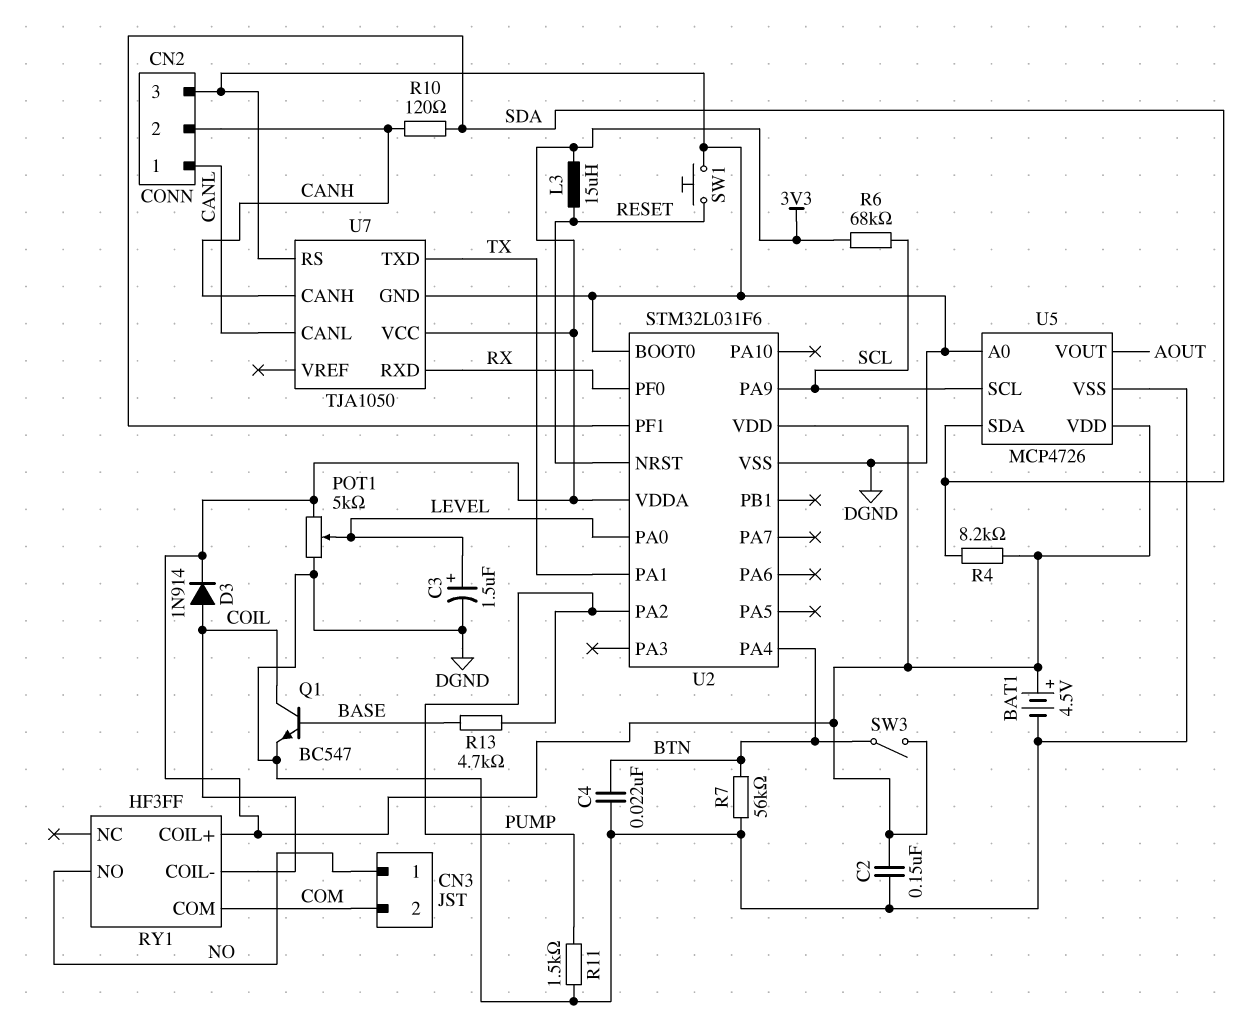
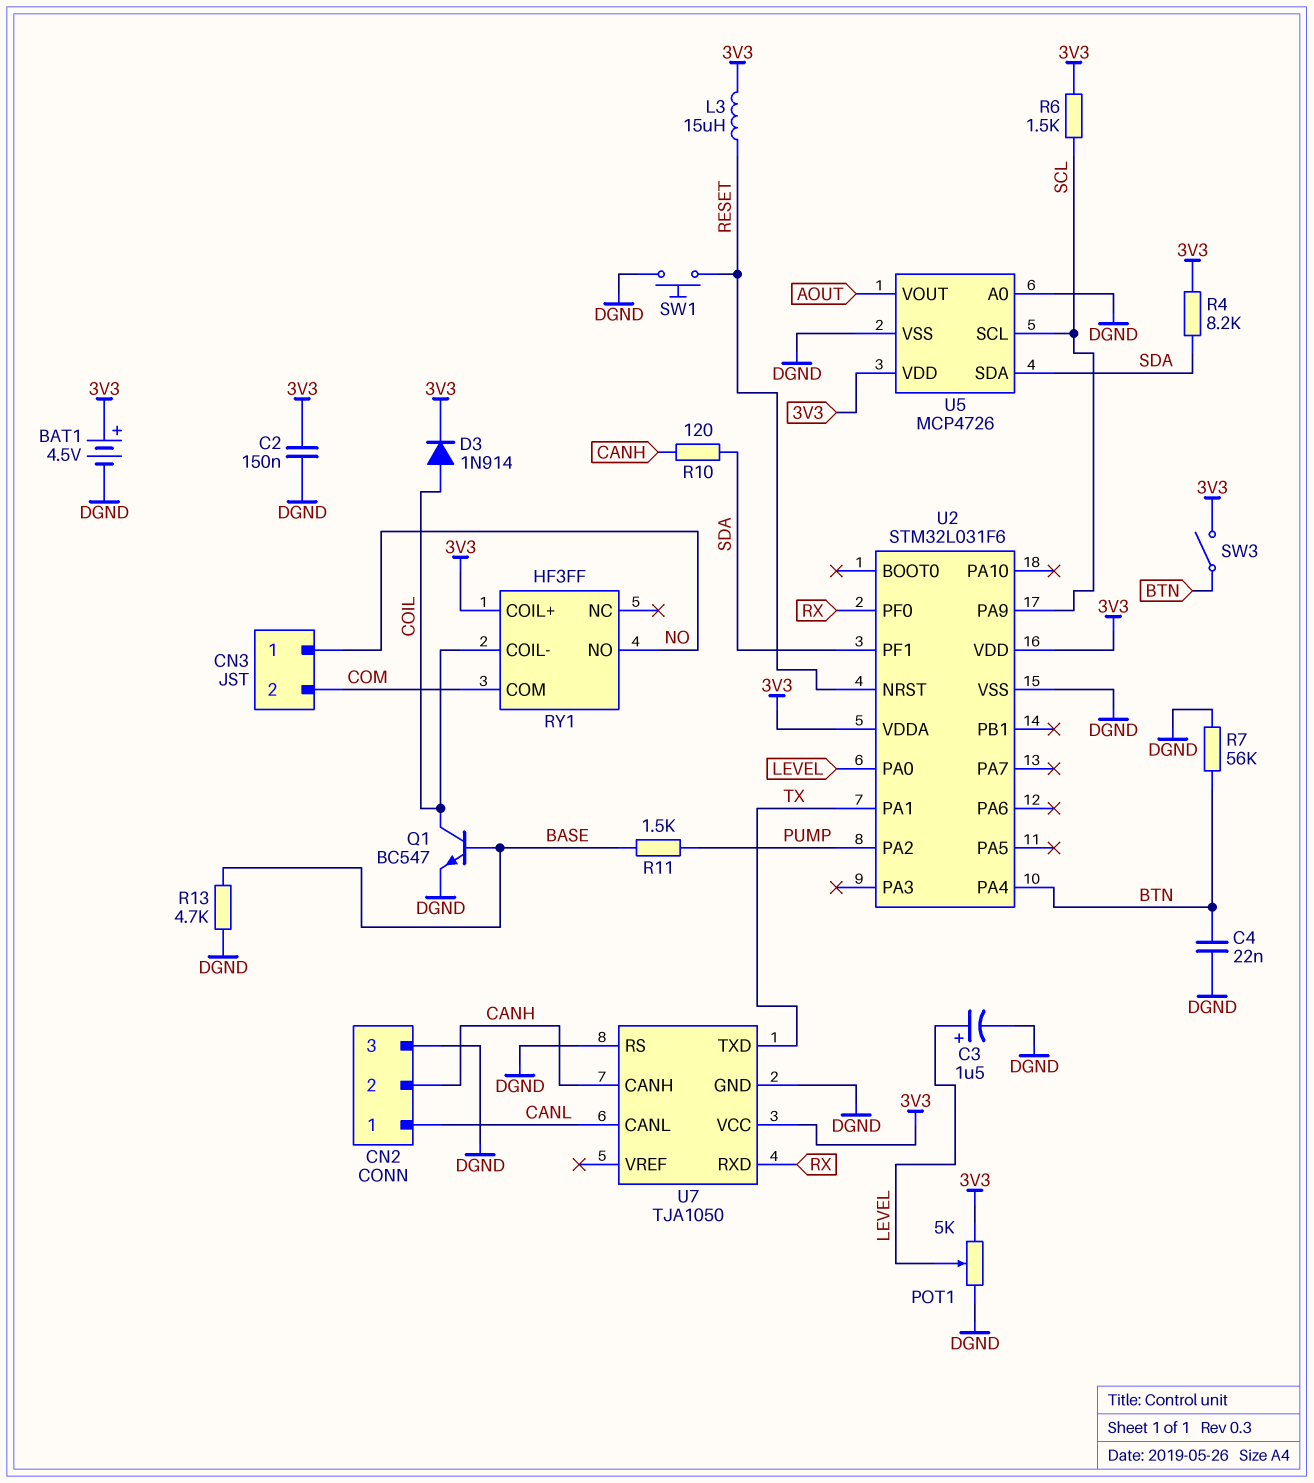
R6: 68k (3V3, SCL) -> 1.5k (3V3, SCL)
R11: 1.5k (DGND, PUMP) -> 1.5k (BASE, PUMP)
R13: 4.7k (BASE, PUMP) -> 4.7k (BASE, DGND)
U2 pin BOOT0: DGND -> none

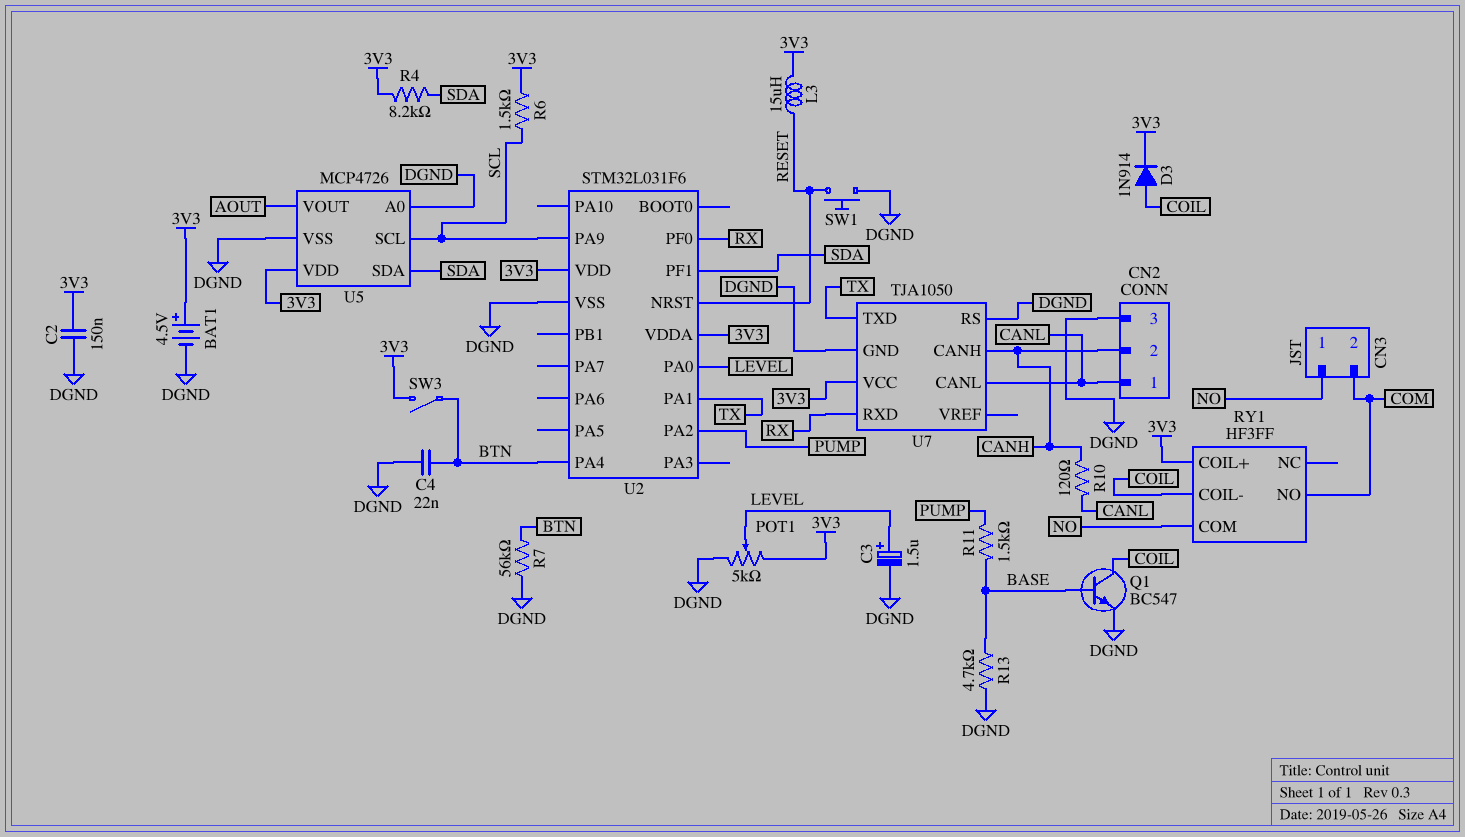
R10: 120 (CANH, SDA) -> 120 (CANH, CANL)
RY1 pin COM: COM -> NO
RY1 pin NO: NO -> COM

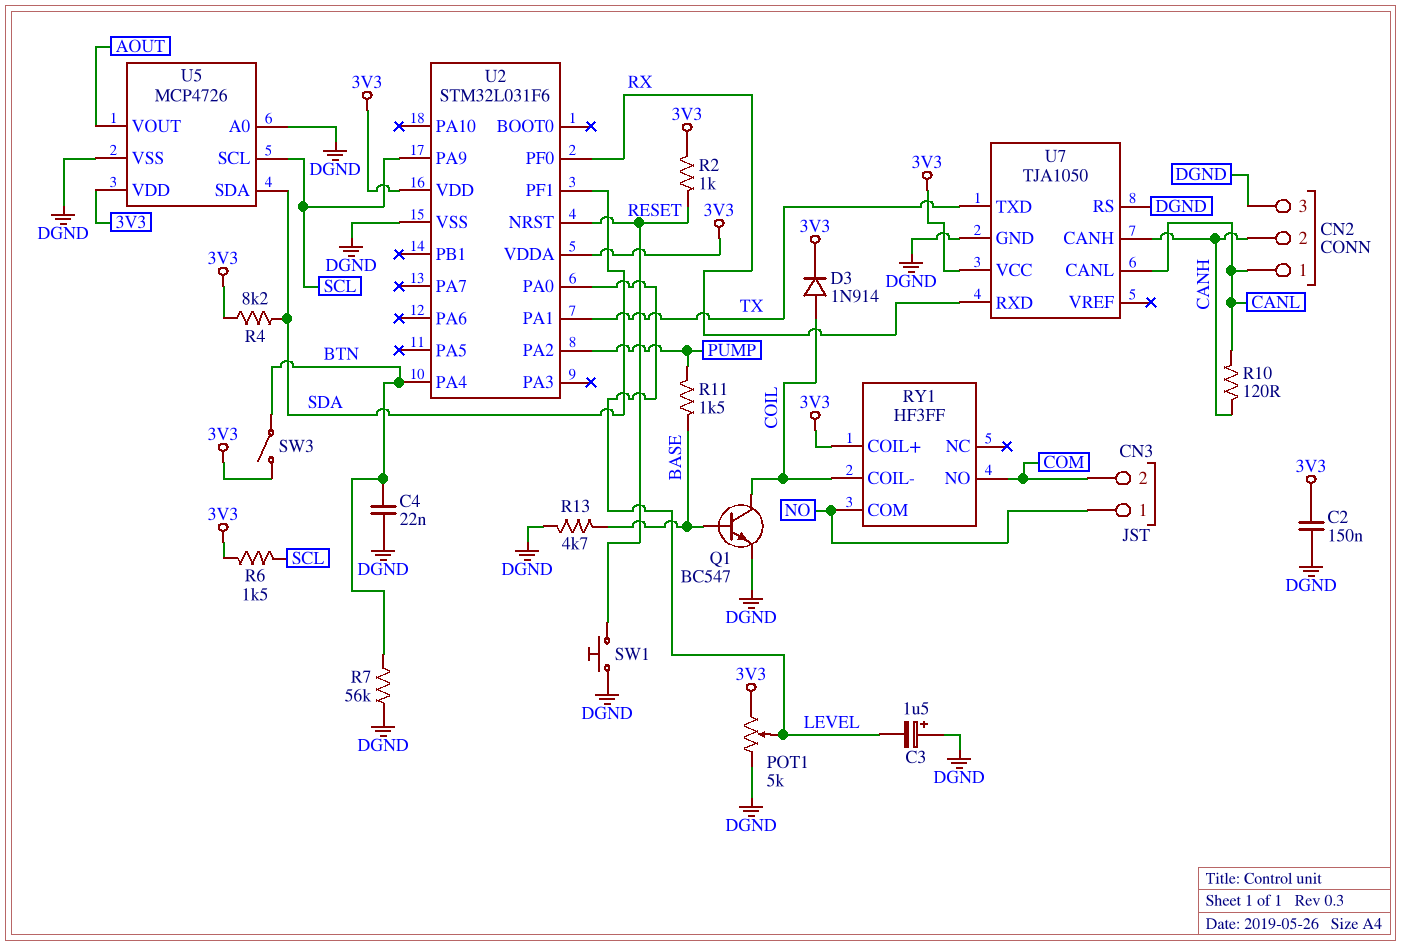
BAT1: 4.5V (plus 3V3, minus DGND) -> none
C3: 1.5uF (plus LEVEL, minus DGND) -> 1.5uF (plus DGND, minus LEVEL)
L3: 15uH (3V3, RESET) -> none
R2: none -> 1k (3V3, RESET)

